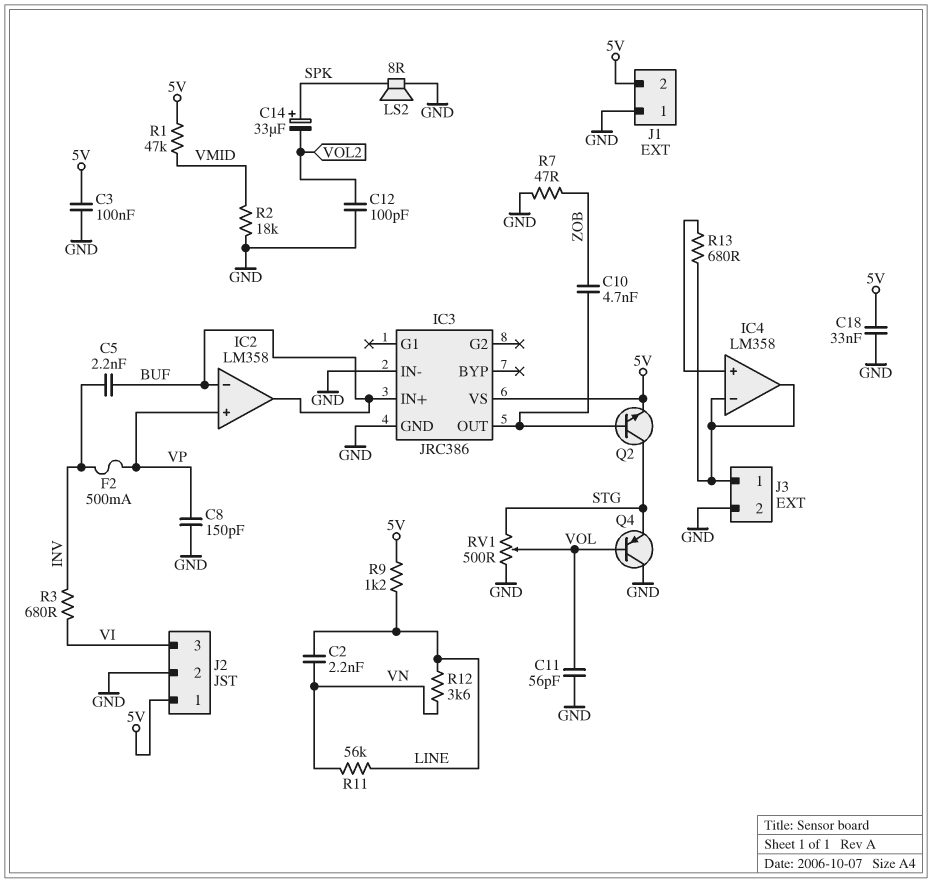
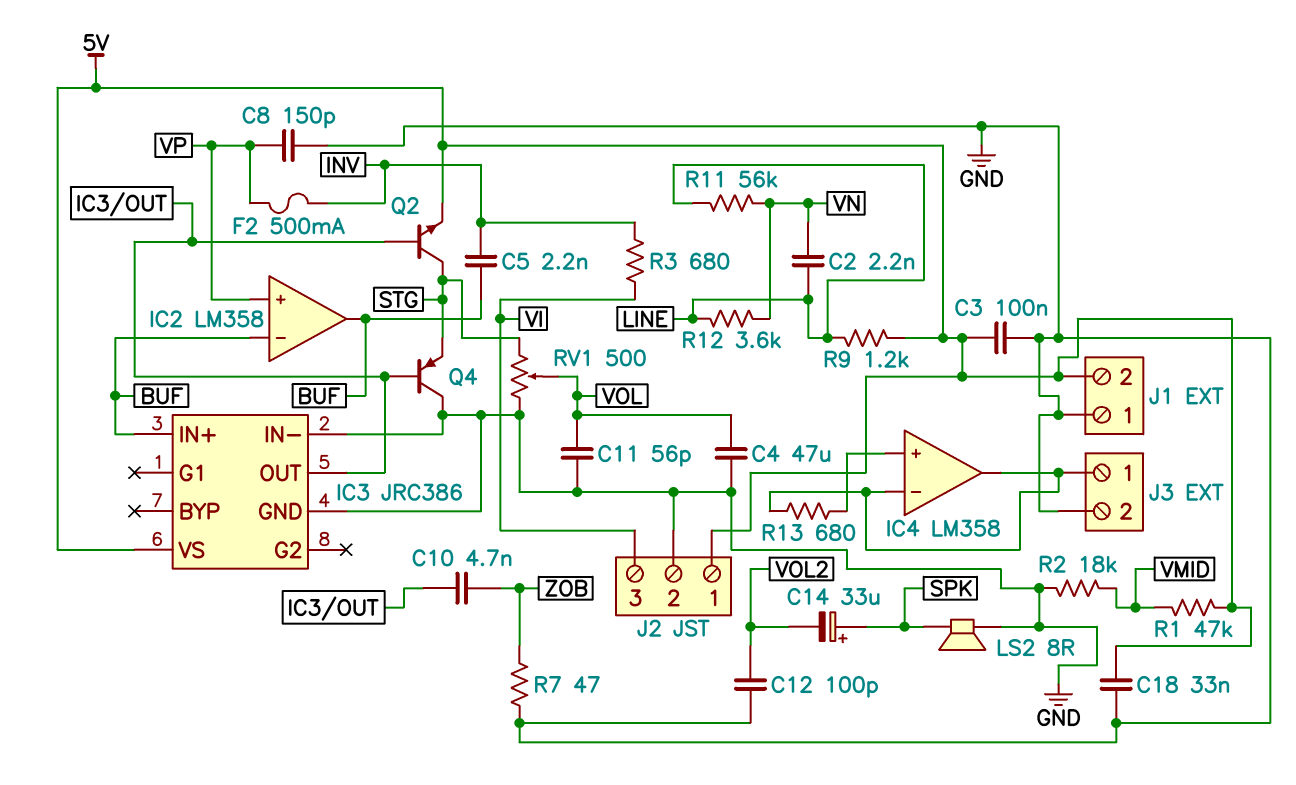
C4: none -> 47uF (GND, VOL)
Q4: PNP (B VOL, C GND, E STG) -> PNP (B IC3/OUT, C GND, E STG)

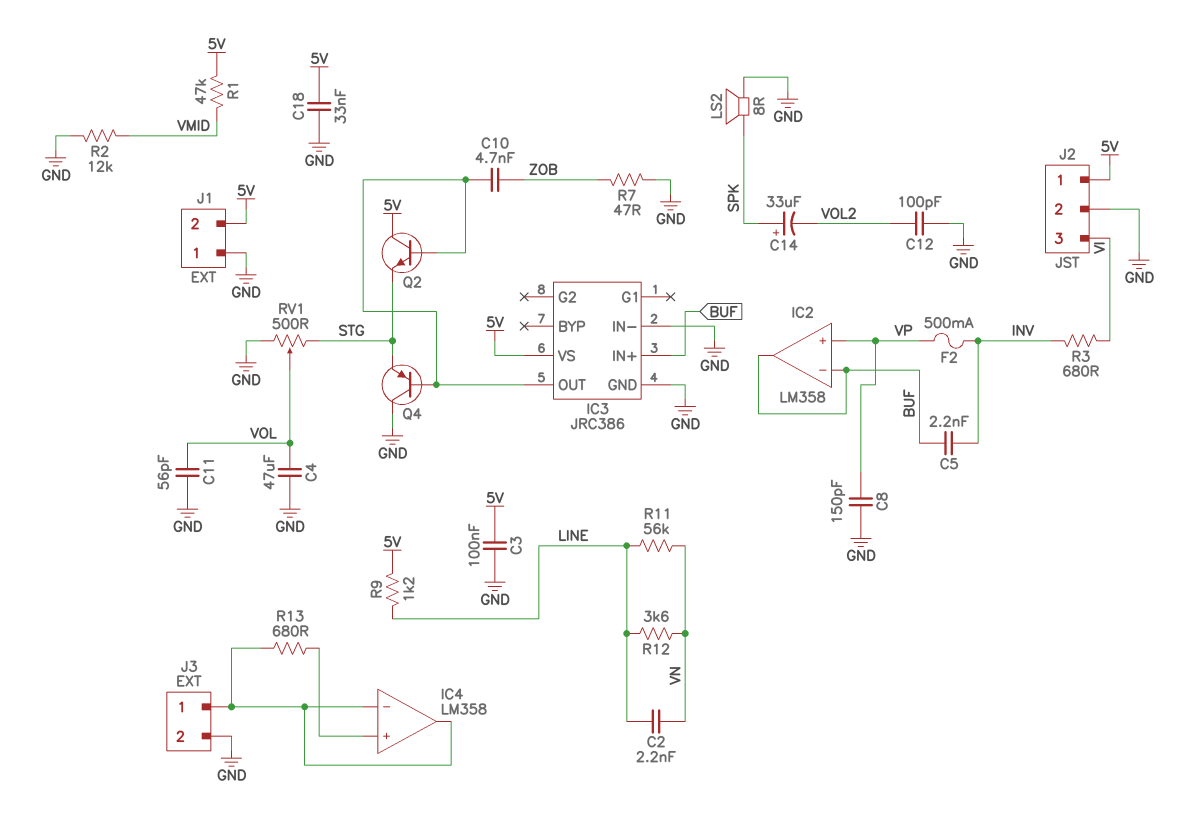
Q2: NPN (B IC3/OUT, C STG, E 5V) -> NPN (B IC3/OUT, C 5V, E STG)
R2: 18k (GND, VMID) -> 12k (GND, VMID)

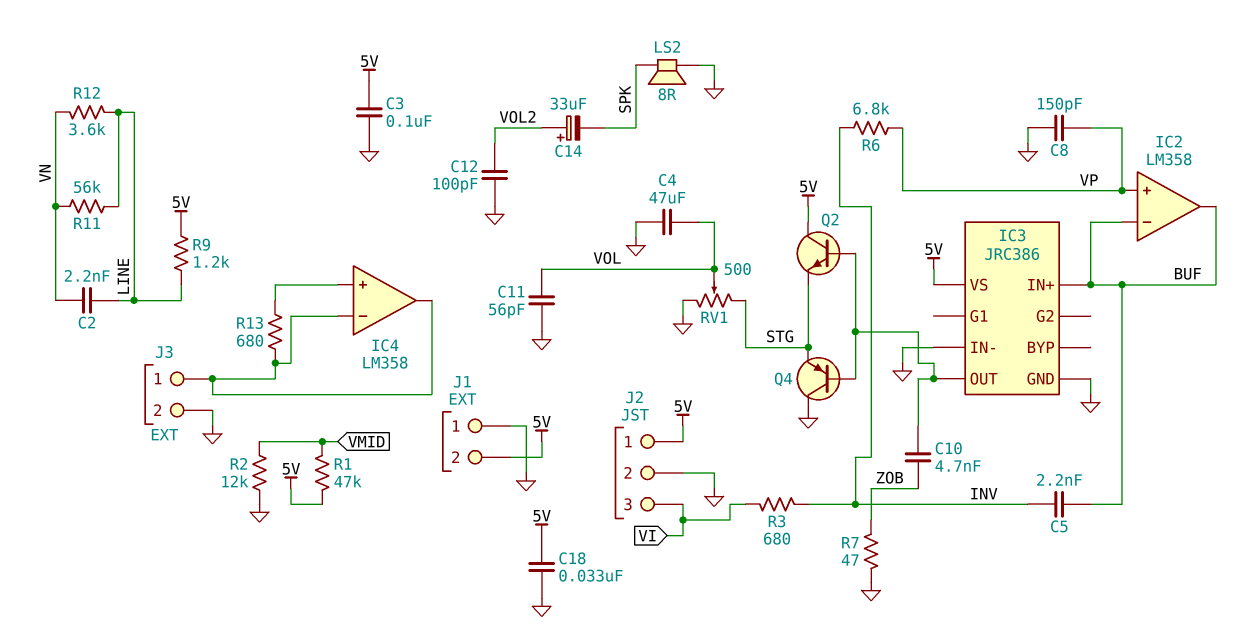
C14: 33uF (plus SPK, minus VOL2) -> 33uF (plus VOL2, minus SPK)
F2: 500mA (INV, VP) -> none
R6: none -> 6.8k (INV, VP)

